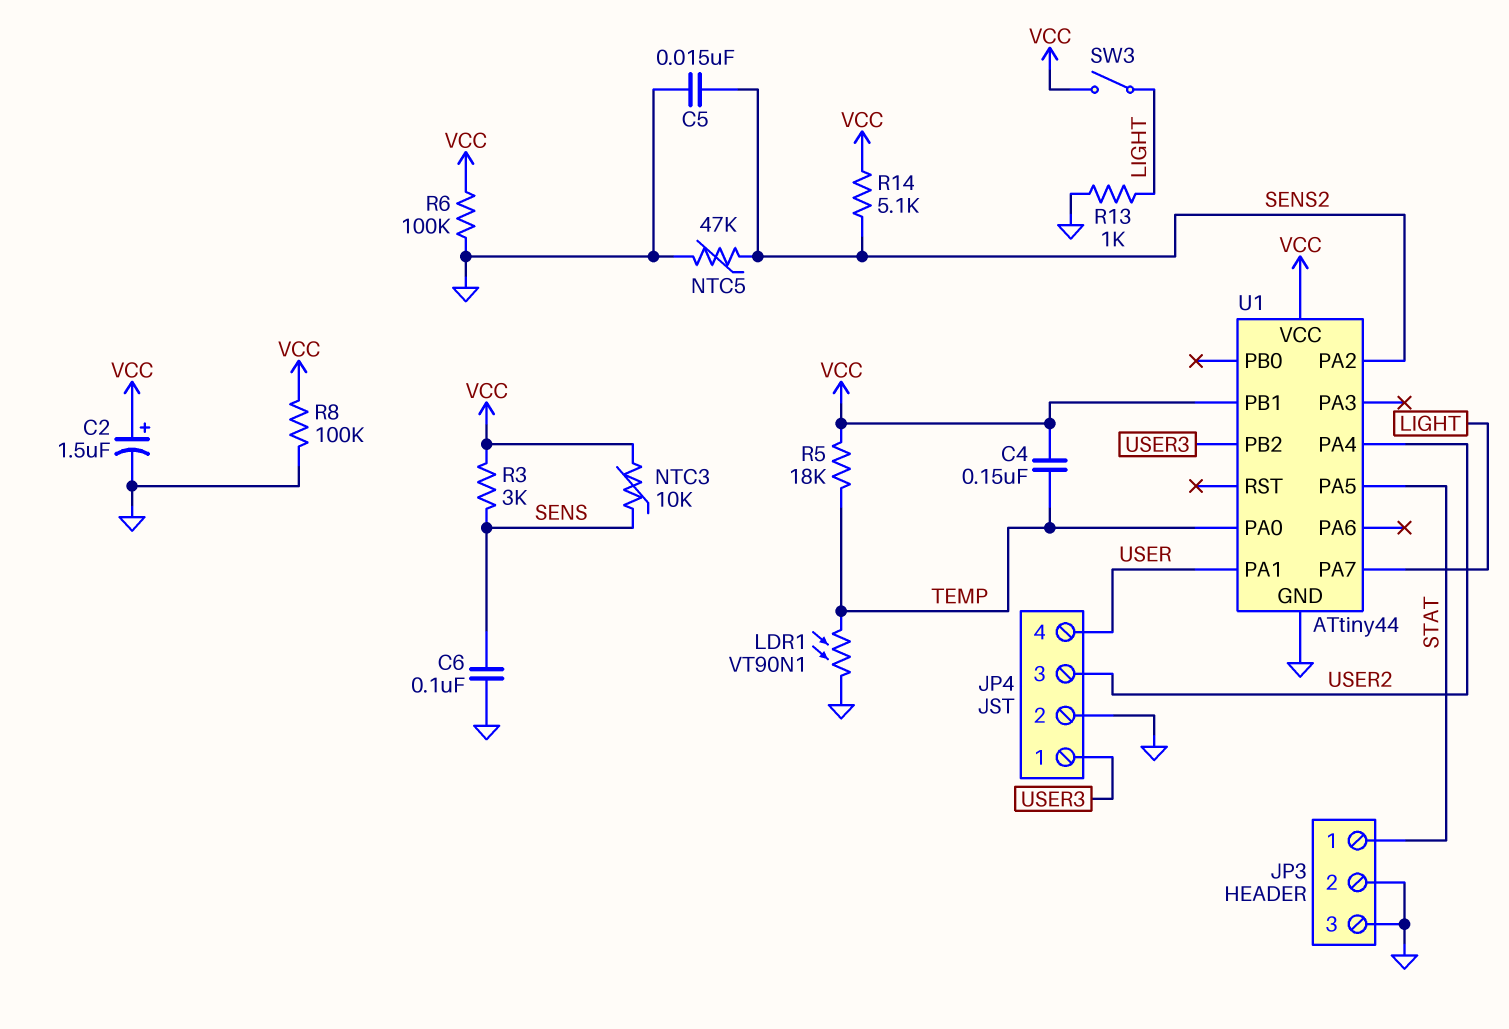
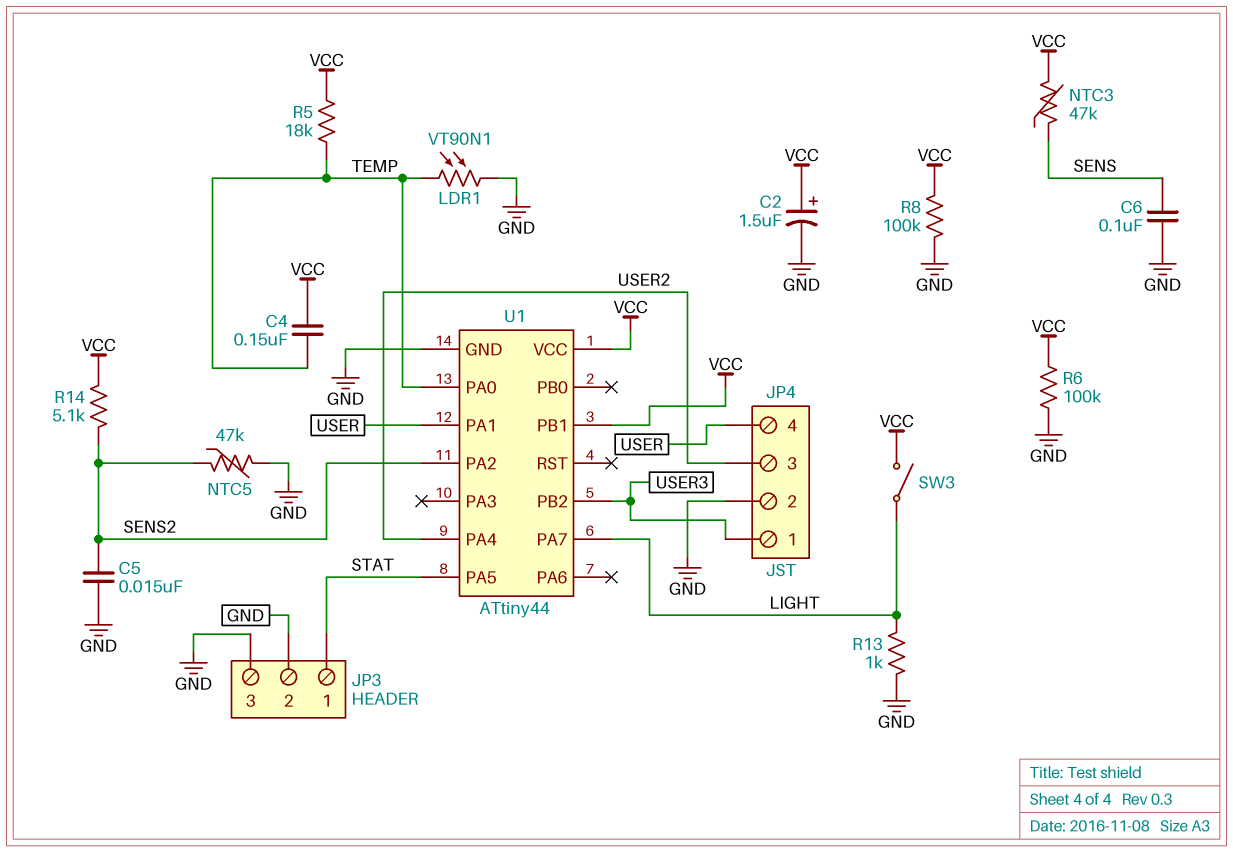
NTC3: 10k (SENS, VCC) -> 47k (SENS, VCC)
R3: 3k (SENS, VCC) -> none

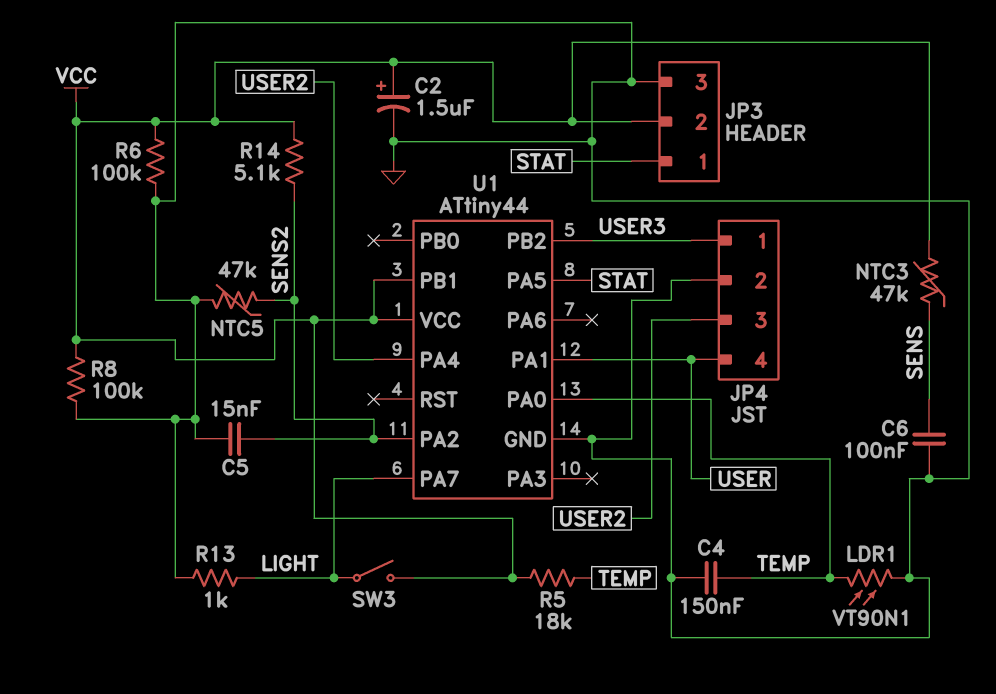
C4: 150nF (TEMP, VCC) -> 150nF (GND, TEMP)
JP3 pin 2: GND -> VCC

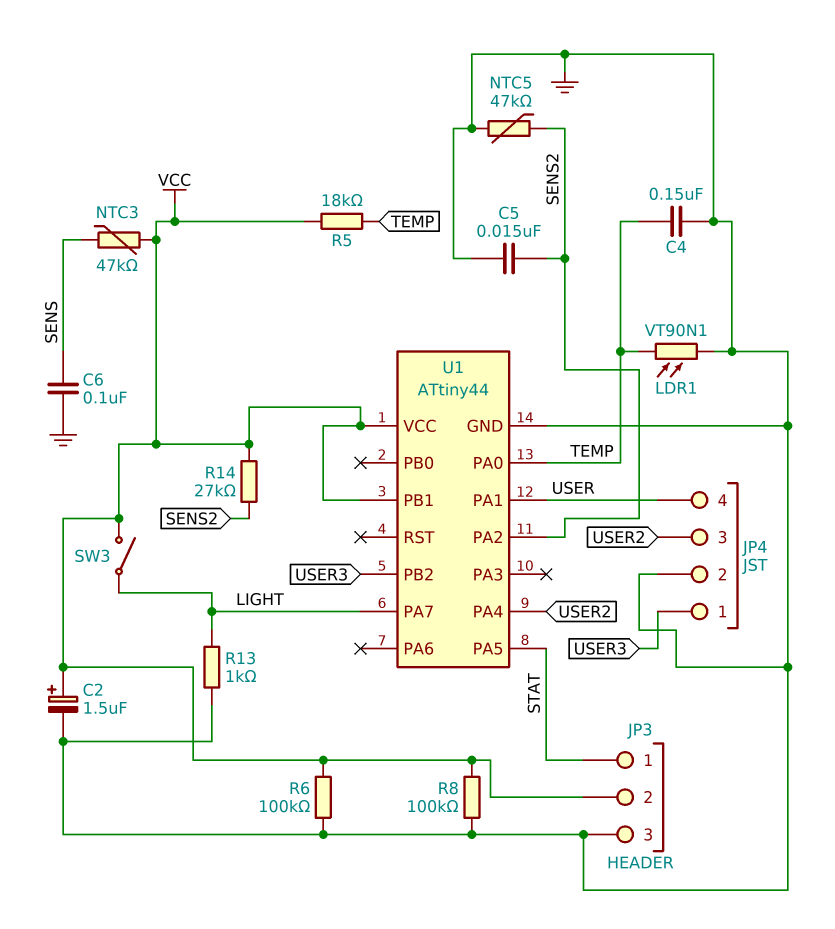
R14: 5.1k (SENS2, VCC) -> 27k (SENS2, VCC)

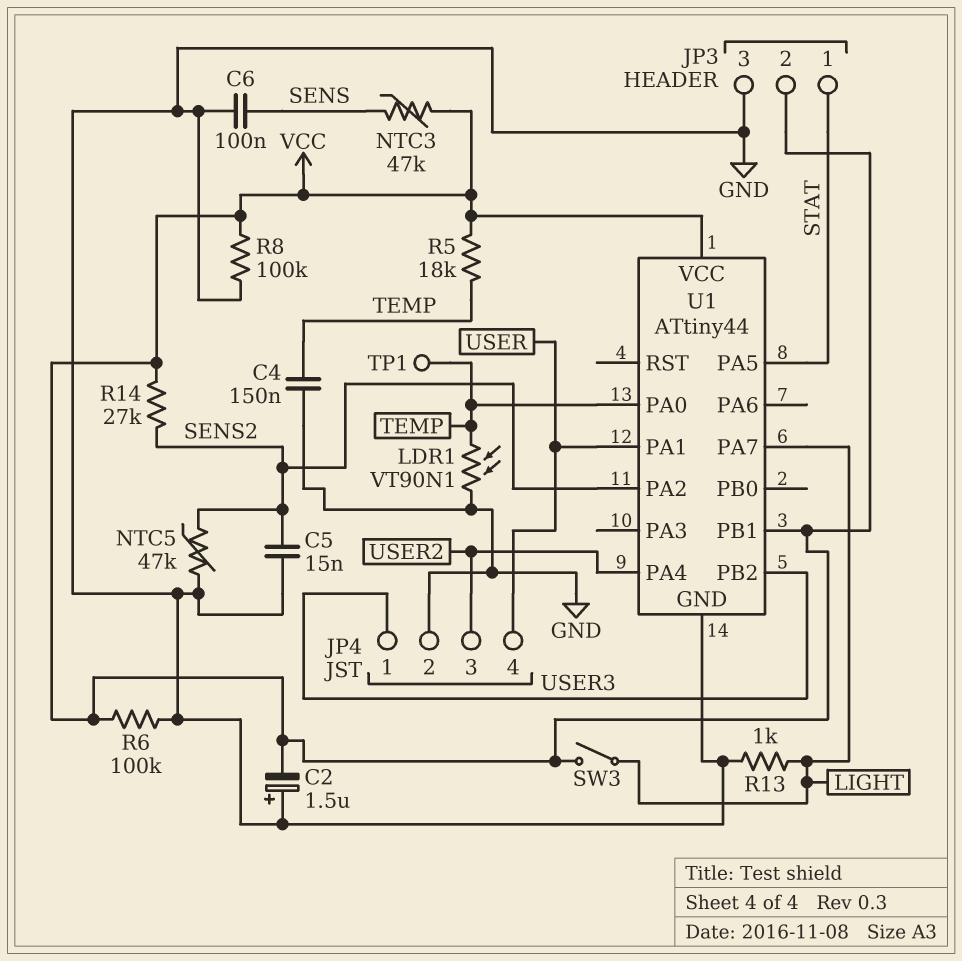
C2: 1.5uF (plus VCC, minus GND) -> 1.5uF (plus GND, minus VCC)
TP1: none -> test point (TEMP)

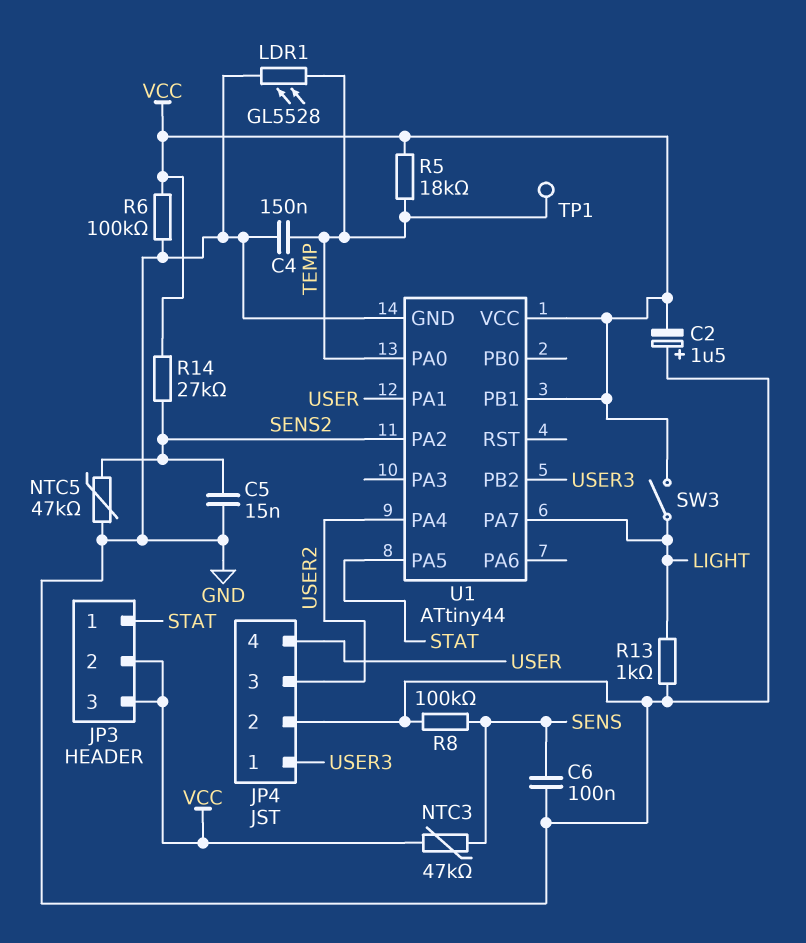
JP3 pin 3: GND -> VCC
LDR1: VT90N1 (GND, TEMP) -> GL5528 (GND, TEMP)
R8: 100k (GND, VCC) -> 100k (GND, SENS)

